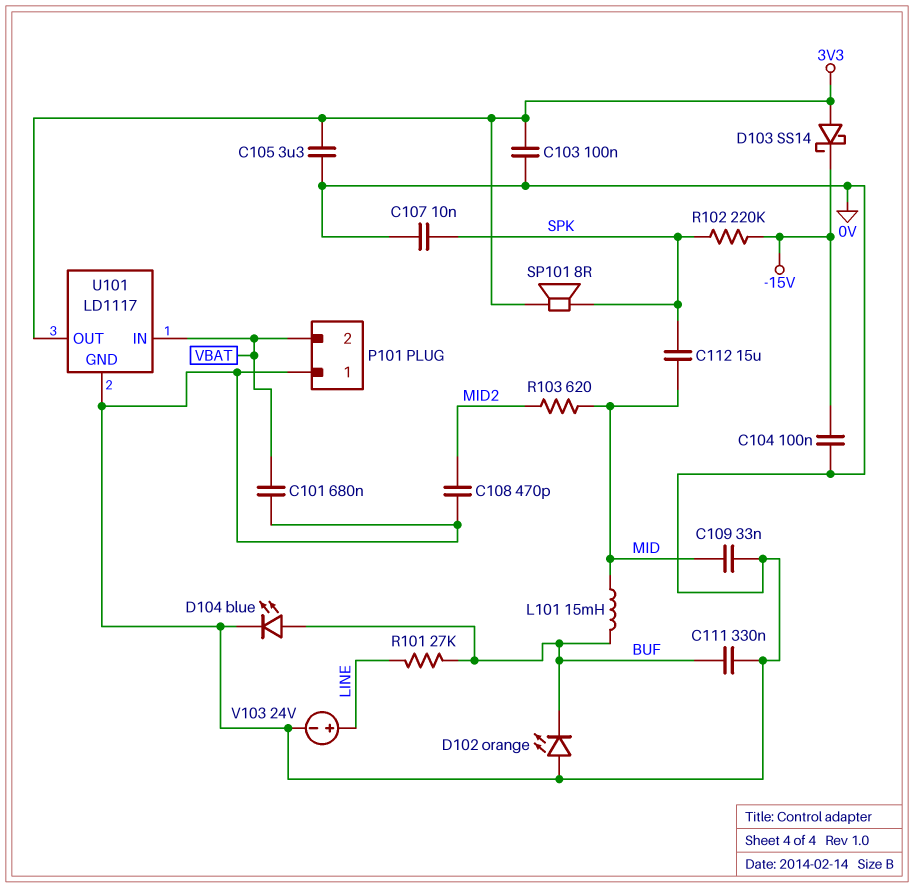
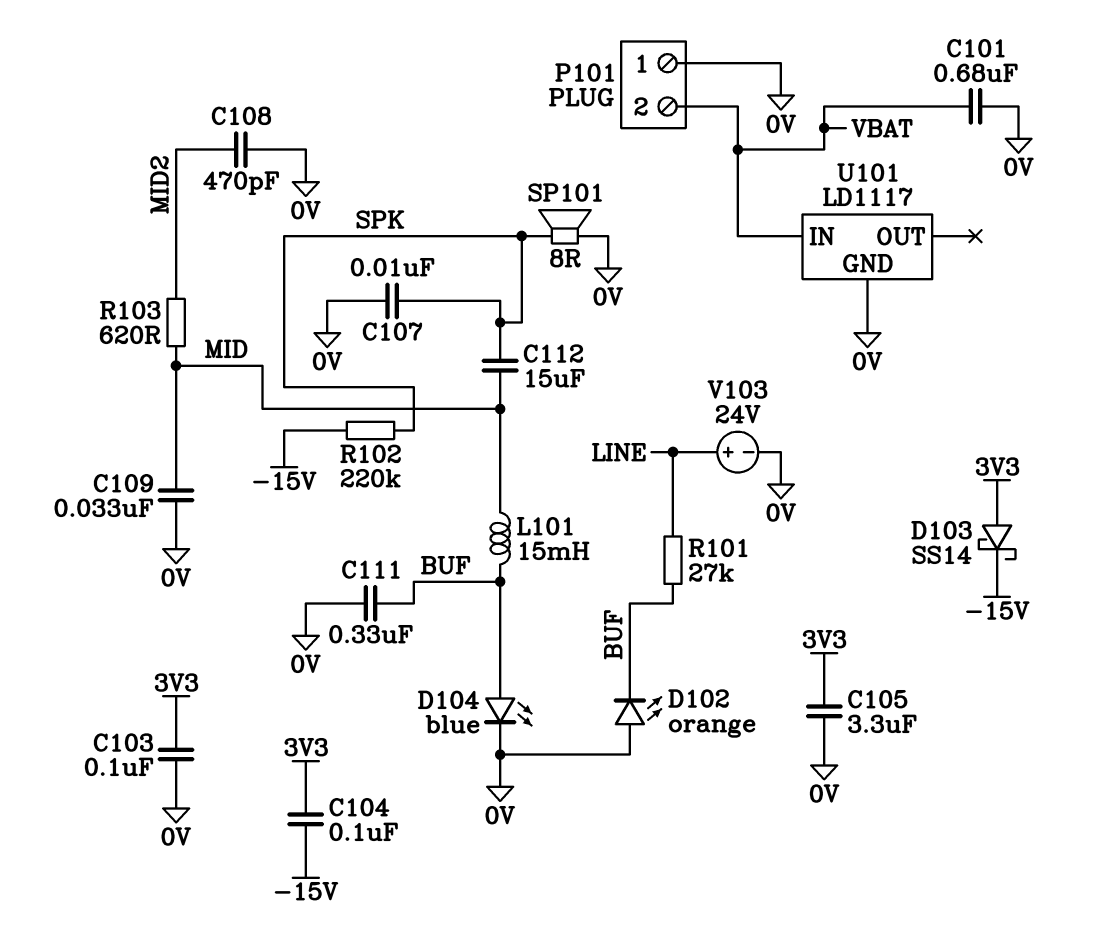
C104: 100nF (-15V, 0V) -> 100nF (-15V, 3V3)
SP101: speaker 8R (3V3, SPK) -> speaker 8R (0V, SPK)
U101 pin OUT: 3V3 -> none

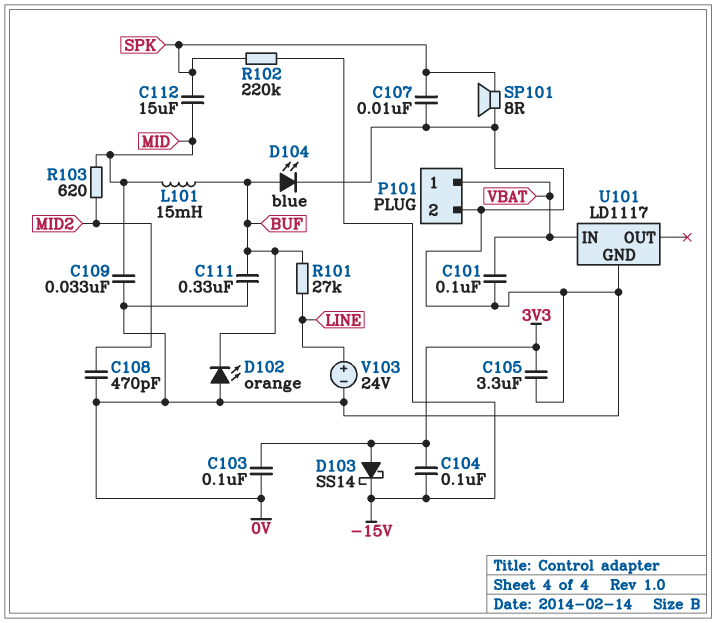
C101: 680nF (0V, VBAT) -> 100nF (0V, VBAT)
P101 pin 1: 0V -> VBAT
P101 pin 2: VBAT -> 0V

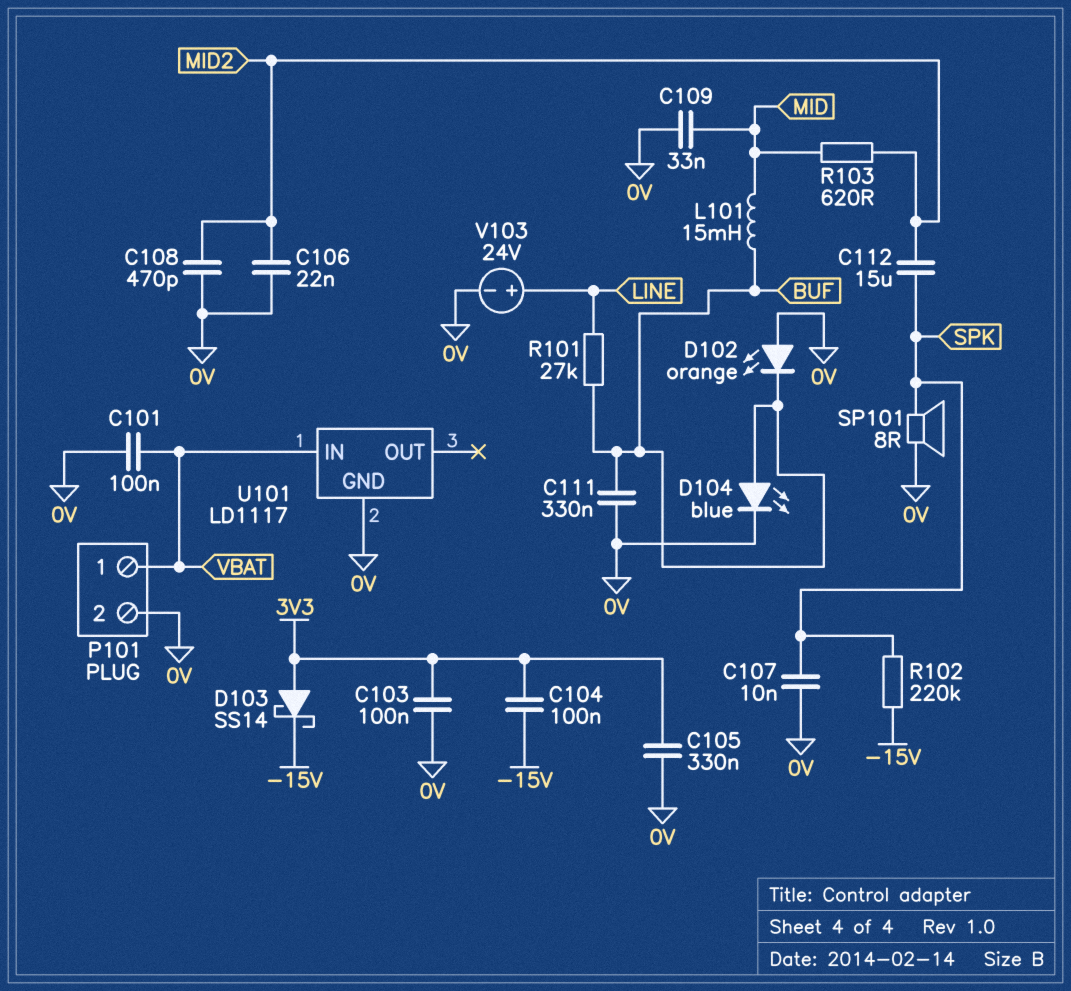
C105: 3.3uF (0V, 3V3) -> 330nF (0V, 3V3)
C106: none -> 22nF (0V, MID2)
C112: 15uF (MID, SPK) -> 15uF (MID2, SPK)

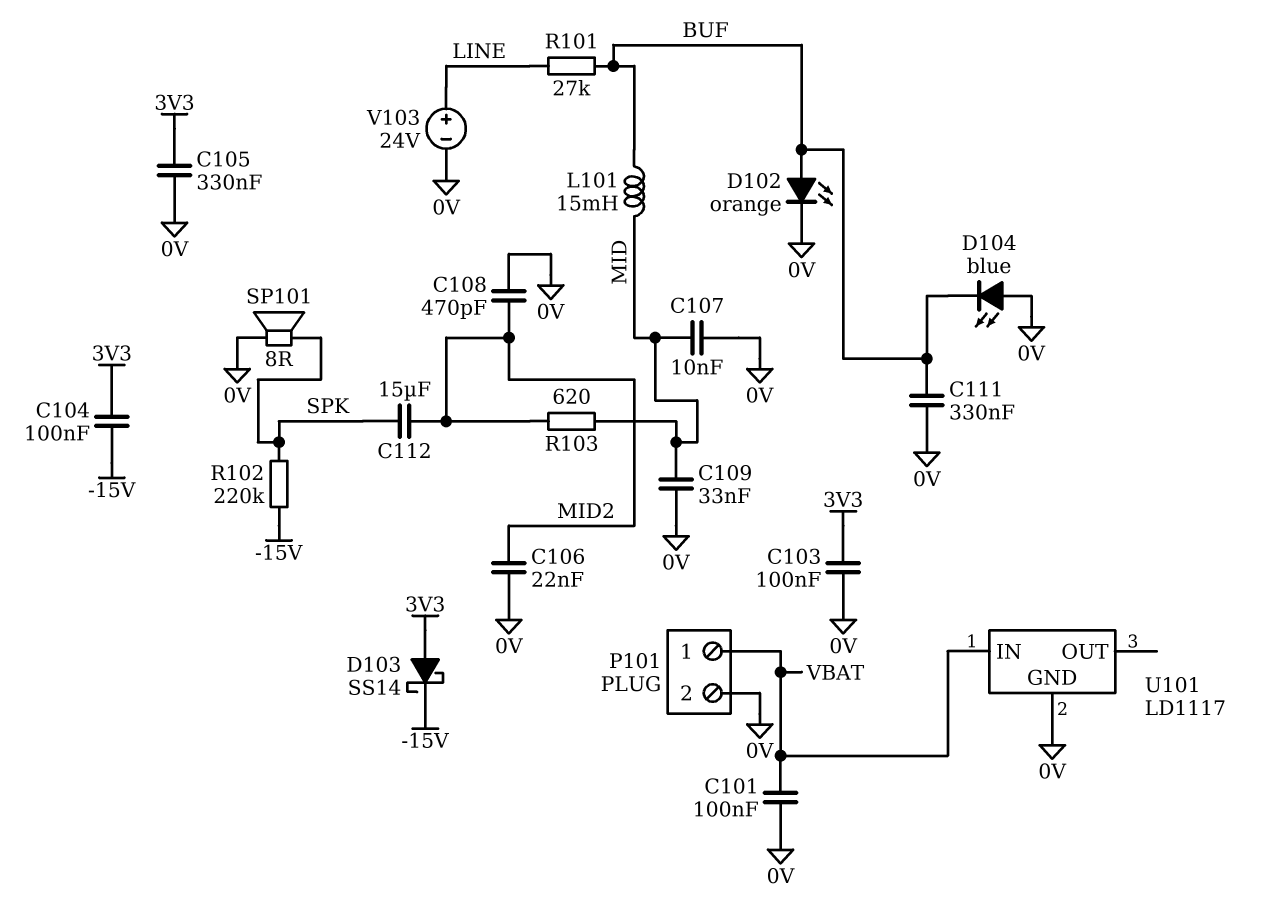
C107: 10nF (0V, SPK) -> 10nF (0V, MID)
D102: LED orange (A 0V, K BUF) -> LED orange (A BUF, K 0V)
D104: LED blue (A BUF, K 0V) -> LED blue (A 0V, K BUF)

